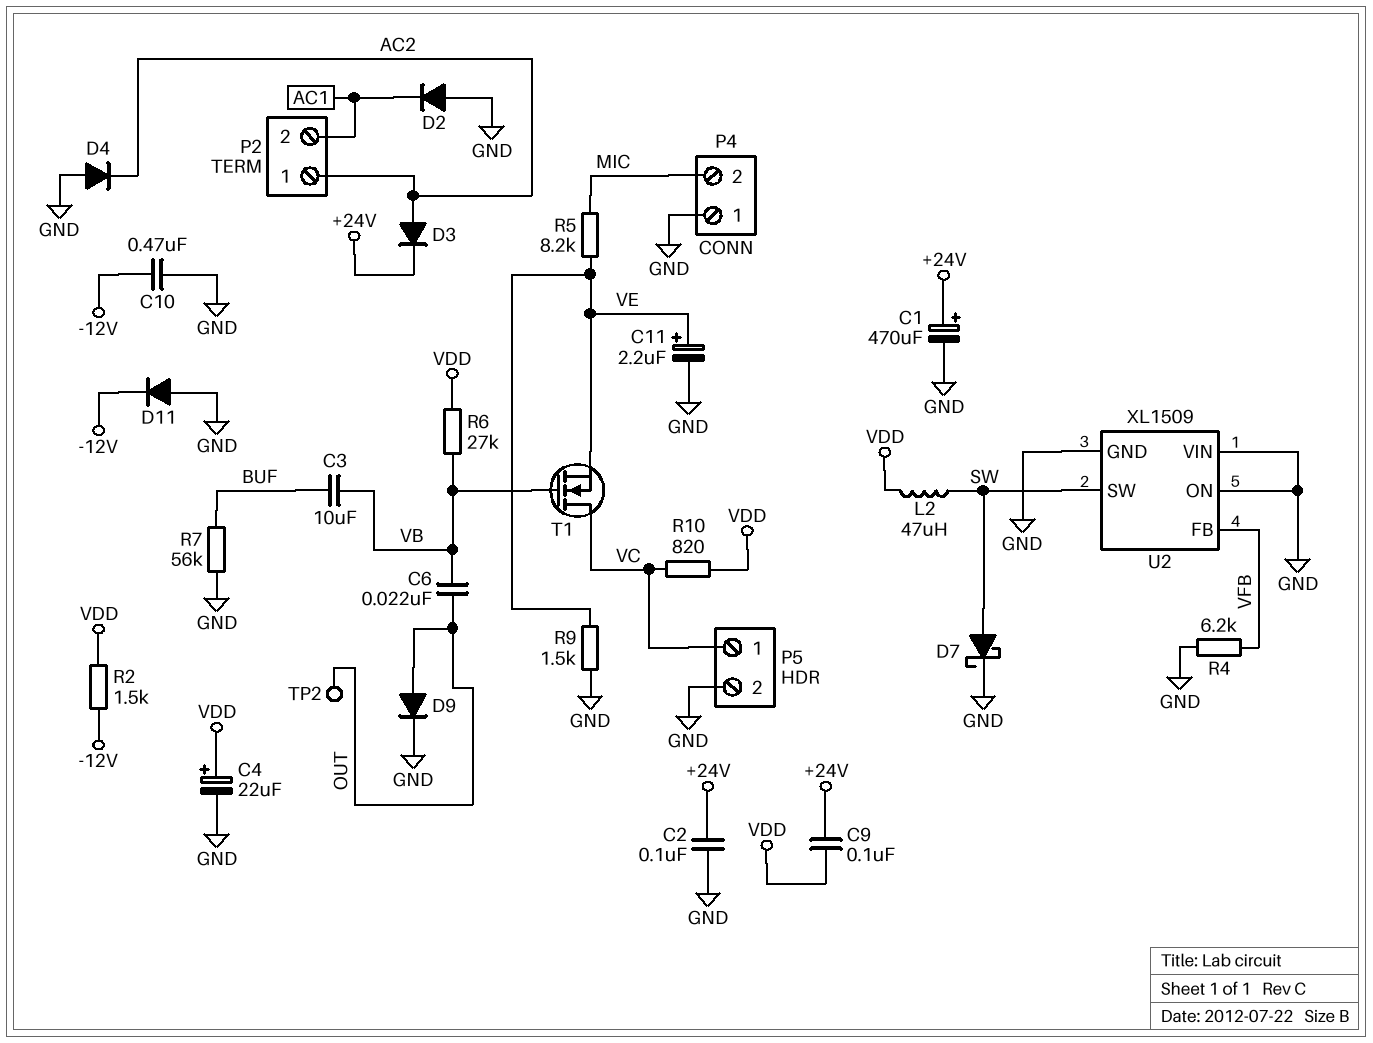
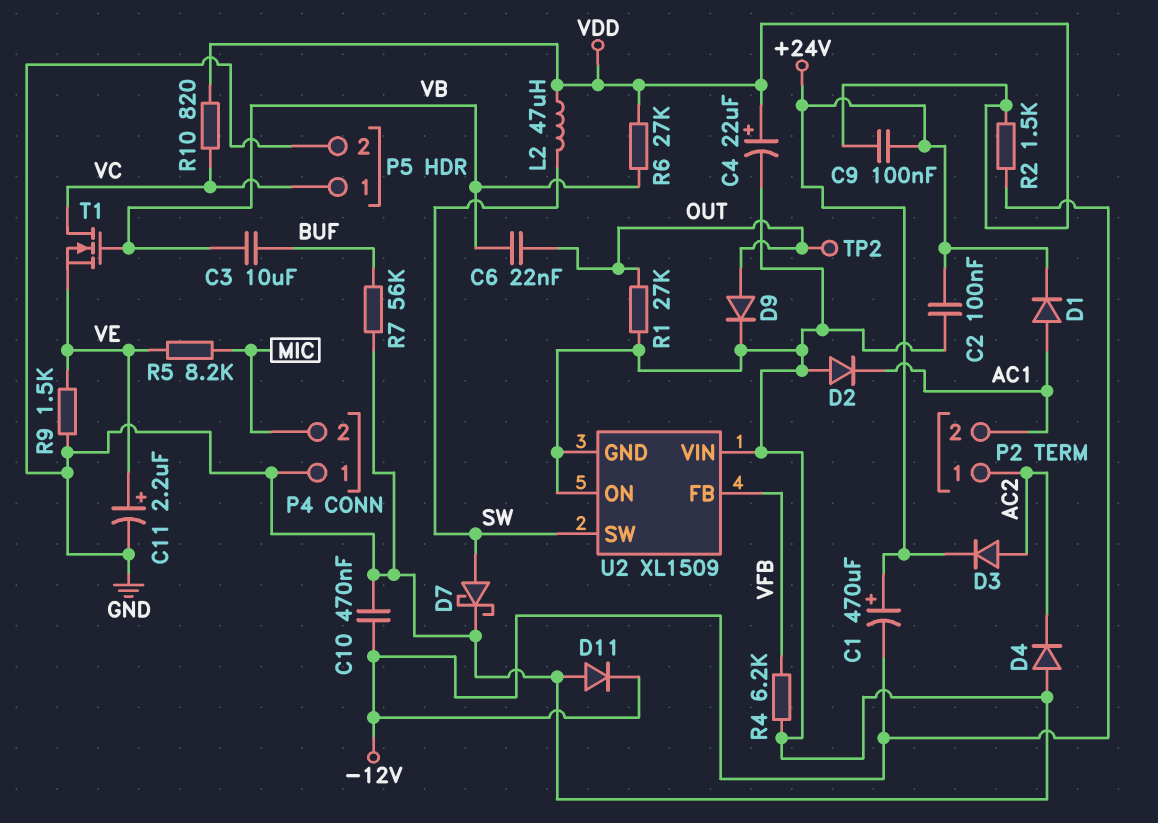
C1: 470uF (plus +24V, minus GND) -> 470uF (plus +24V, minus -12V)
D1: none -> diode (A AC1, K +24V)
R1: none -> 27k (GND, OUT)

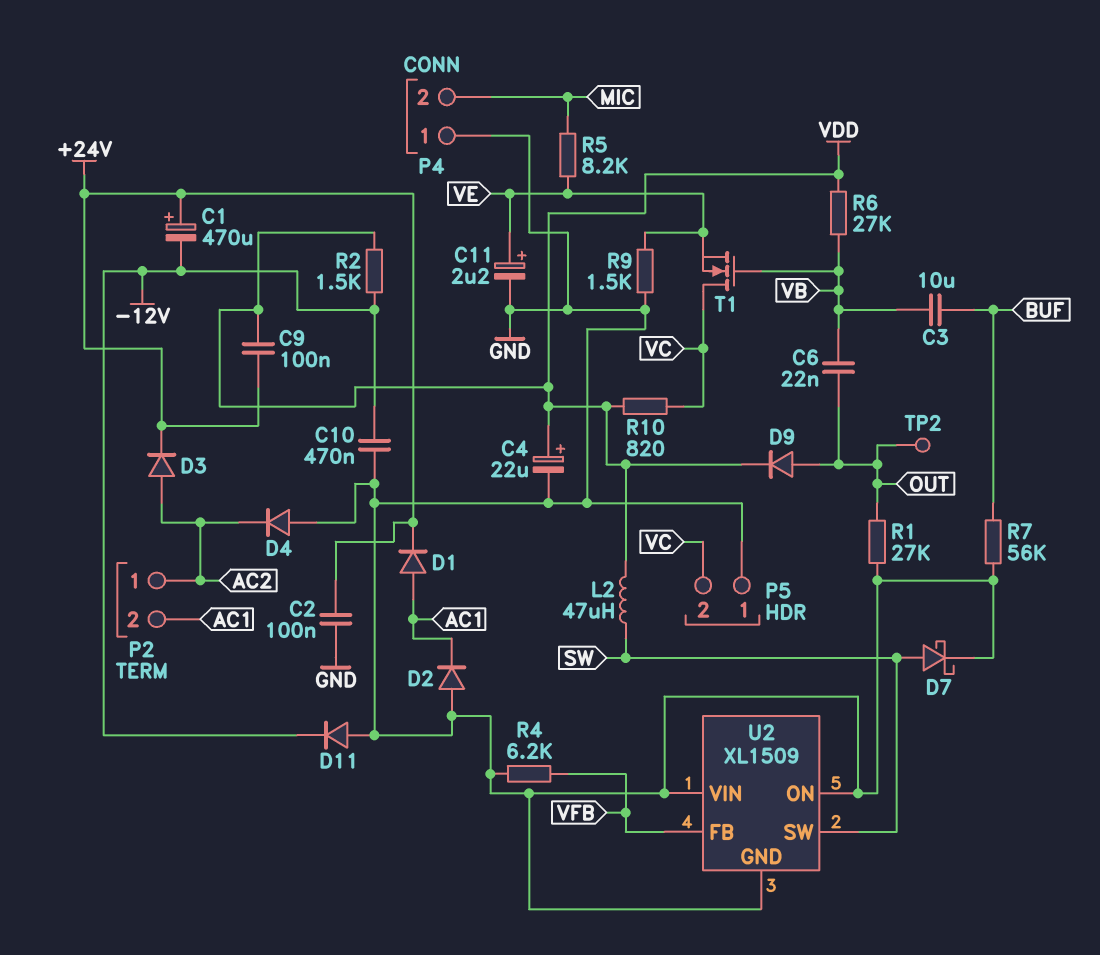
D9: diode (A OUT, K GND) -> diode (A OUT, K VDD)
P5 pin 1: VC -> GND
P5 pin 2: GND -> VC

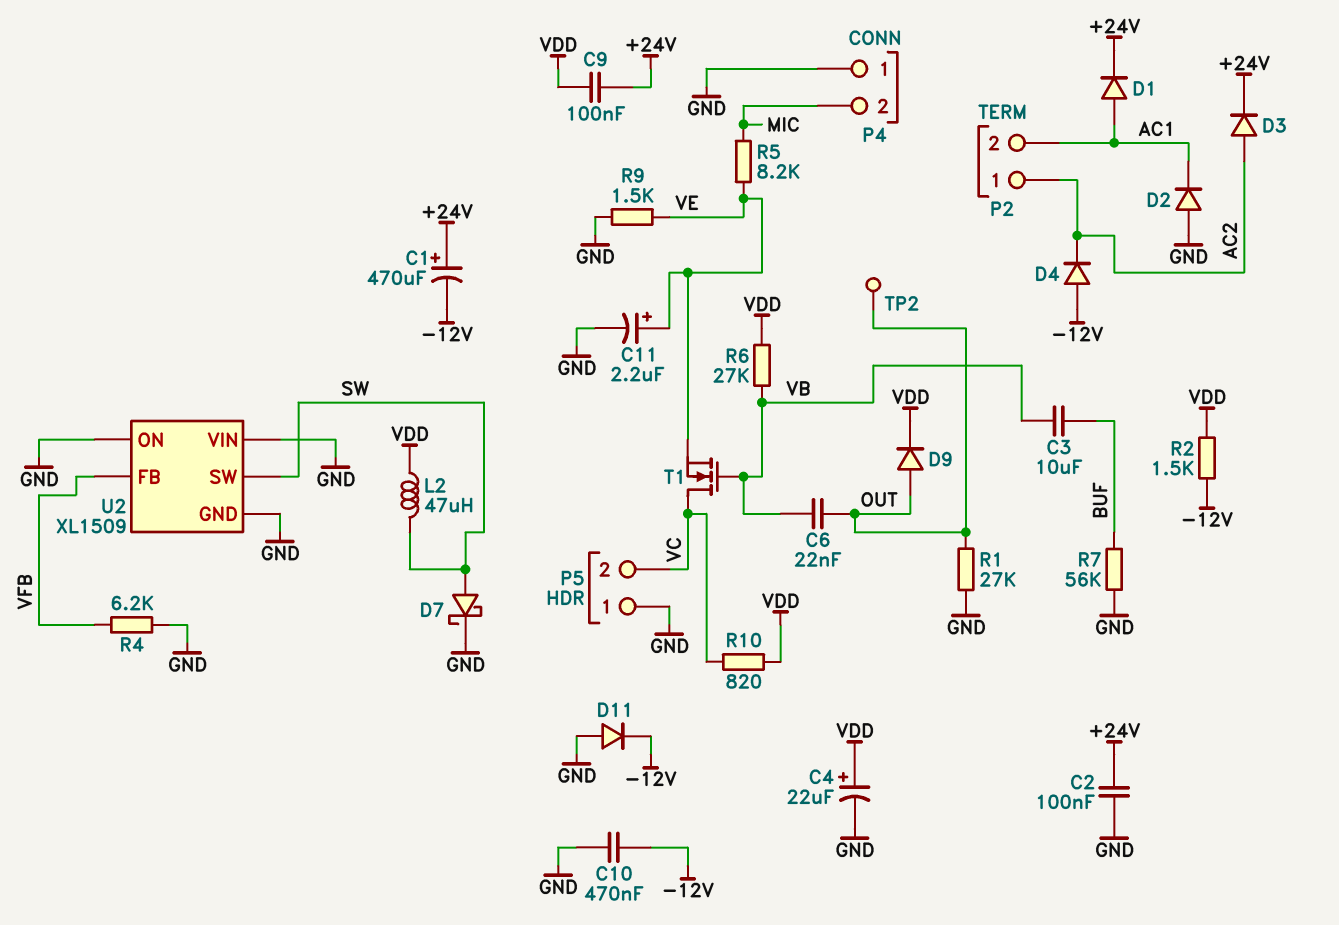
D4: diode (A GND, K AC2) -> diode (A -12V, K AC2)

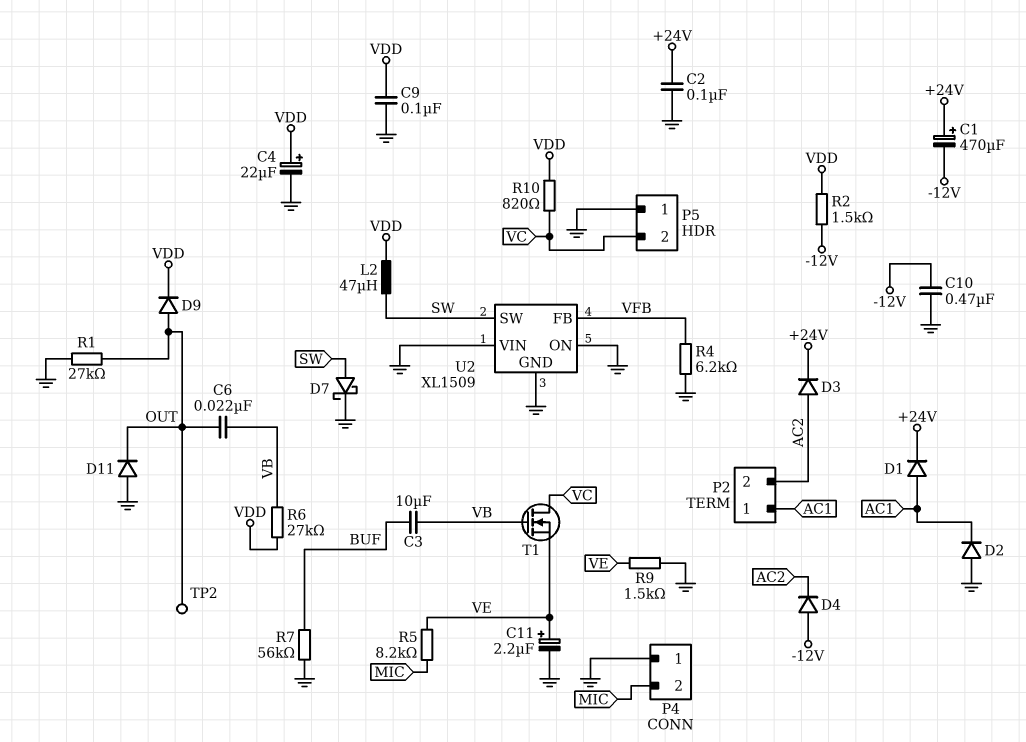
C9: 100nF (+24V, VDD) -> 100nF (GND, VDD)
D11: diode (A GND, K -12V) -> diode (A GND, K OUT)
P2 pin 1: AC2 -> AC1
P2 pin 2: AC1 -> AC2

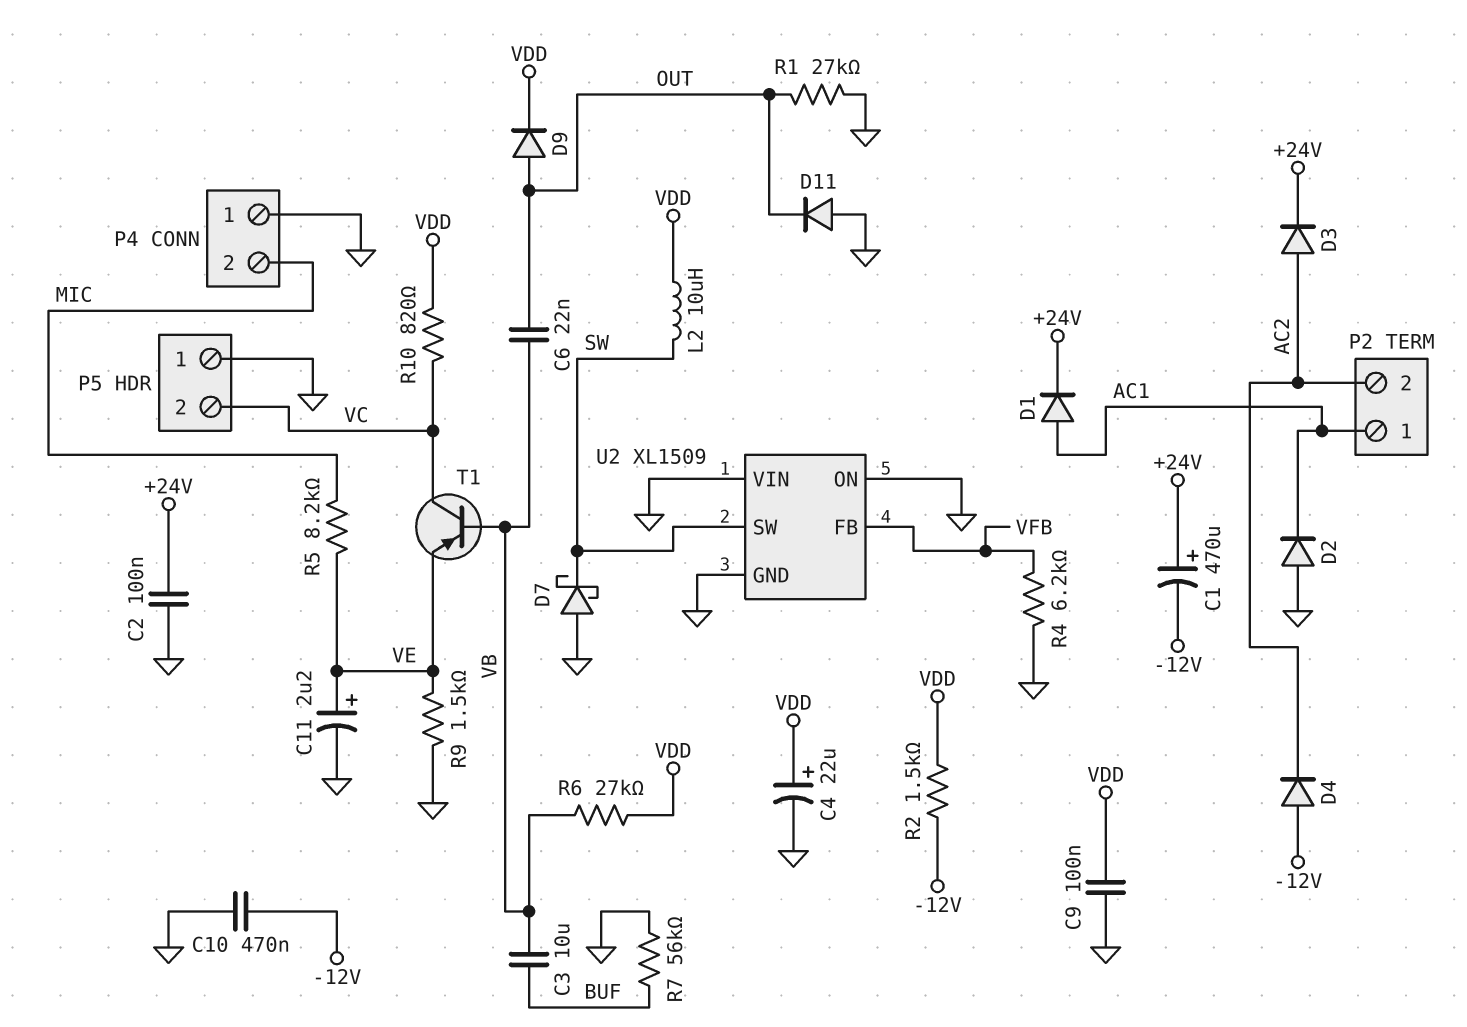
D7: schottky (A SW, K GND) -> schottky (A GND, K SW)
L2: 47uH (SW, VDD) -> 10uH (SW, VDD)
T1: NMOS (G VB, D VC, S VE) -> PNP (B VB, C VC, E VE)
TP2: test point (OUT) -> none

